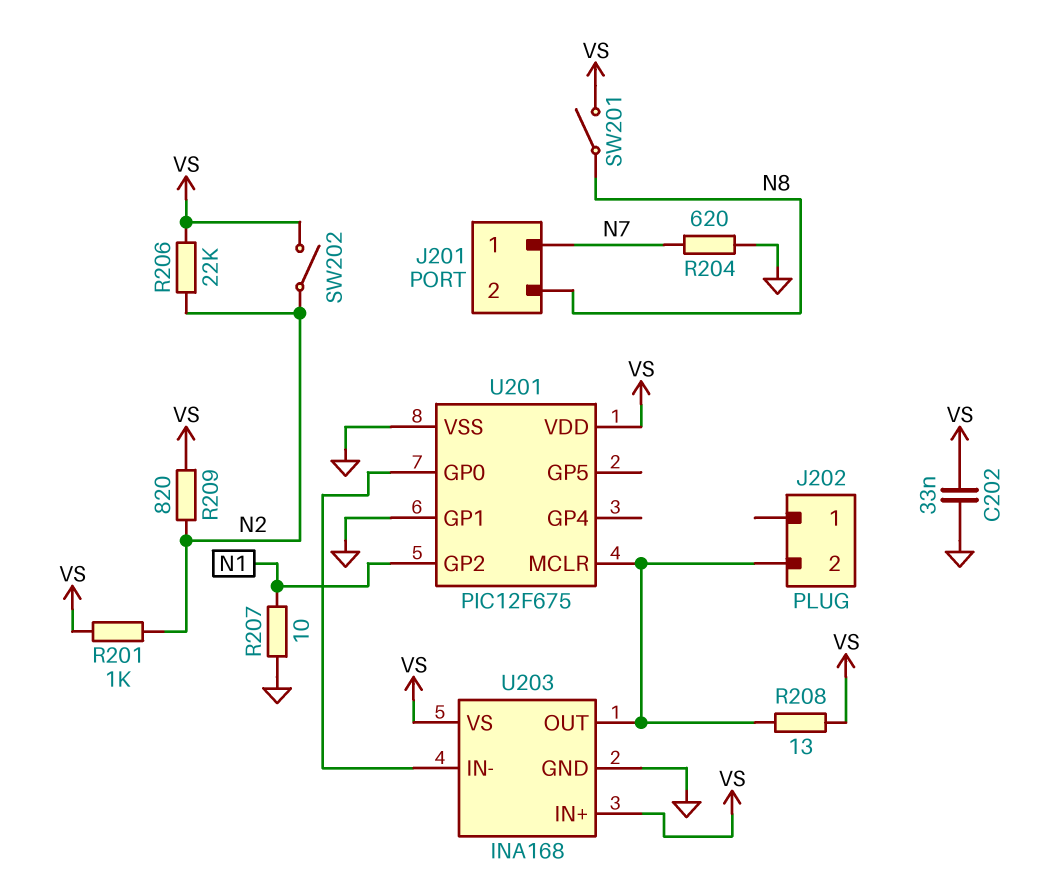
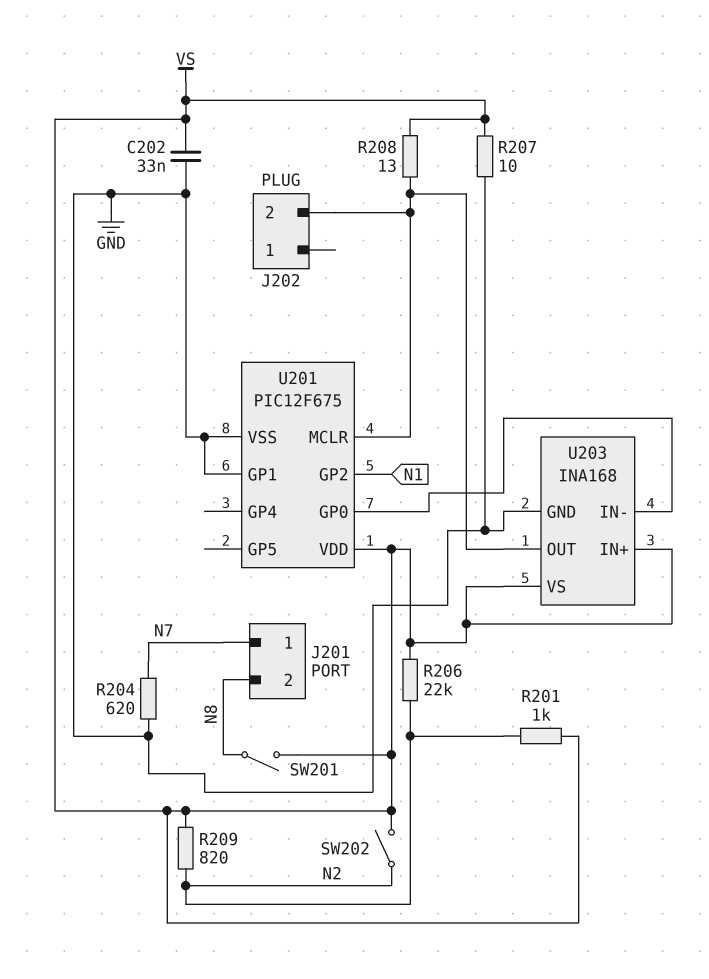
R207: 10 (GND, N1) -> 10 (GND, VS)

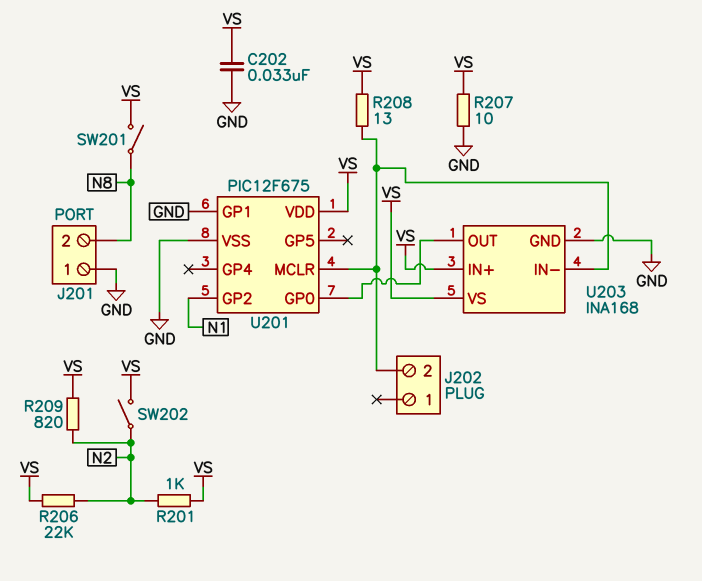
J201 pin 1: N7 -> GND
R204: 620 (GND, N7) -> none
U203 pin IN-: U201/GP0 -> J202/2
U203 pin OUT: J202/2 -> U201/GP0

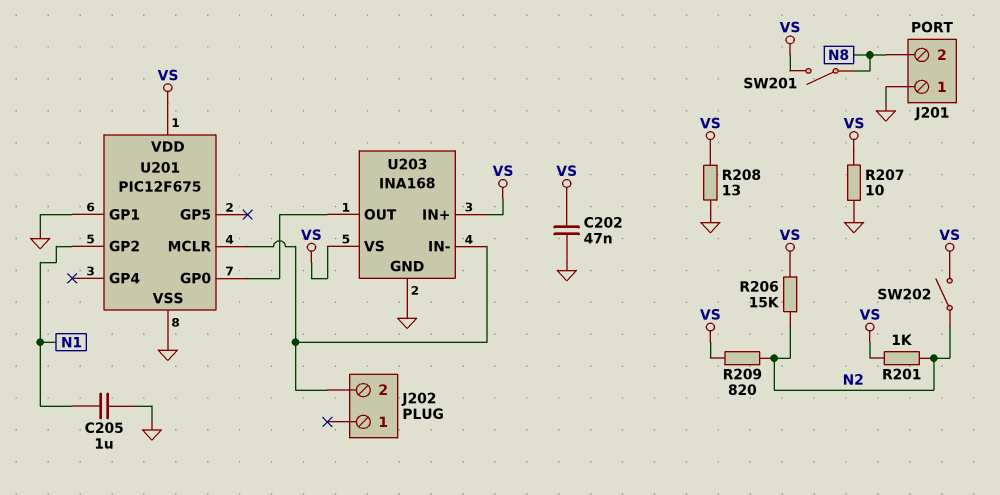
C202: 33nF (GND, VS) -> 47nF (GND, VS)
C205: none -> 1uF (GND, N1)
R206: 22k (N2, VS) -> 15k (N2, VS)
R208: 13 (J202/2, VS) -> 13 (GND, VS)

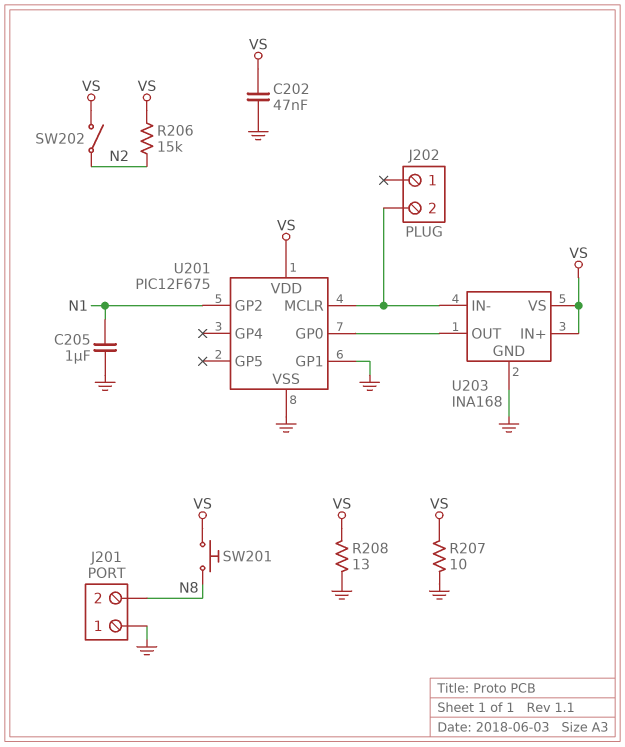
R201: 1k (N2, VS) -> none
R209: 820 (N2, VS) -> none
SW201: switch (N8, VS) -> button (N8, VS)

